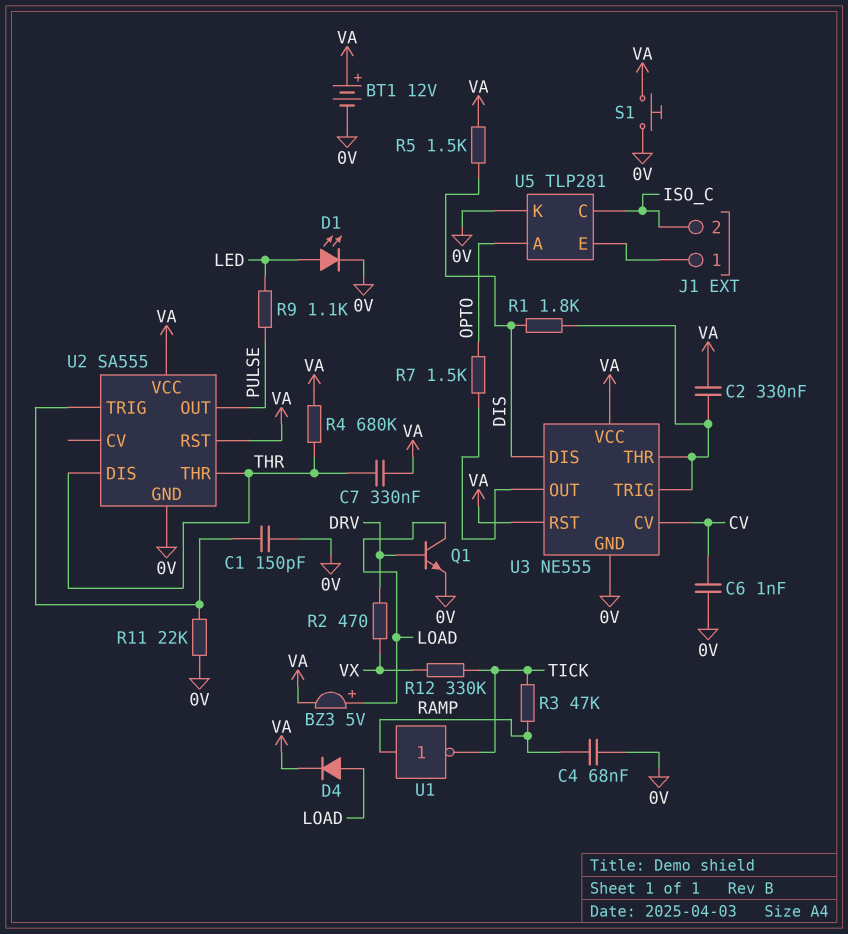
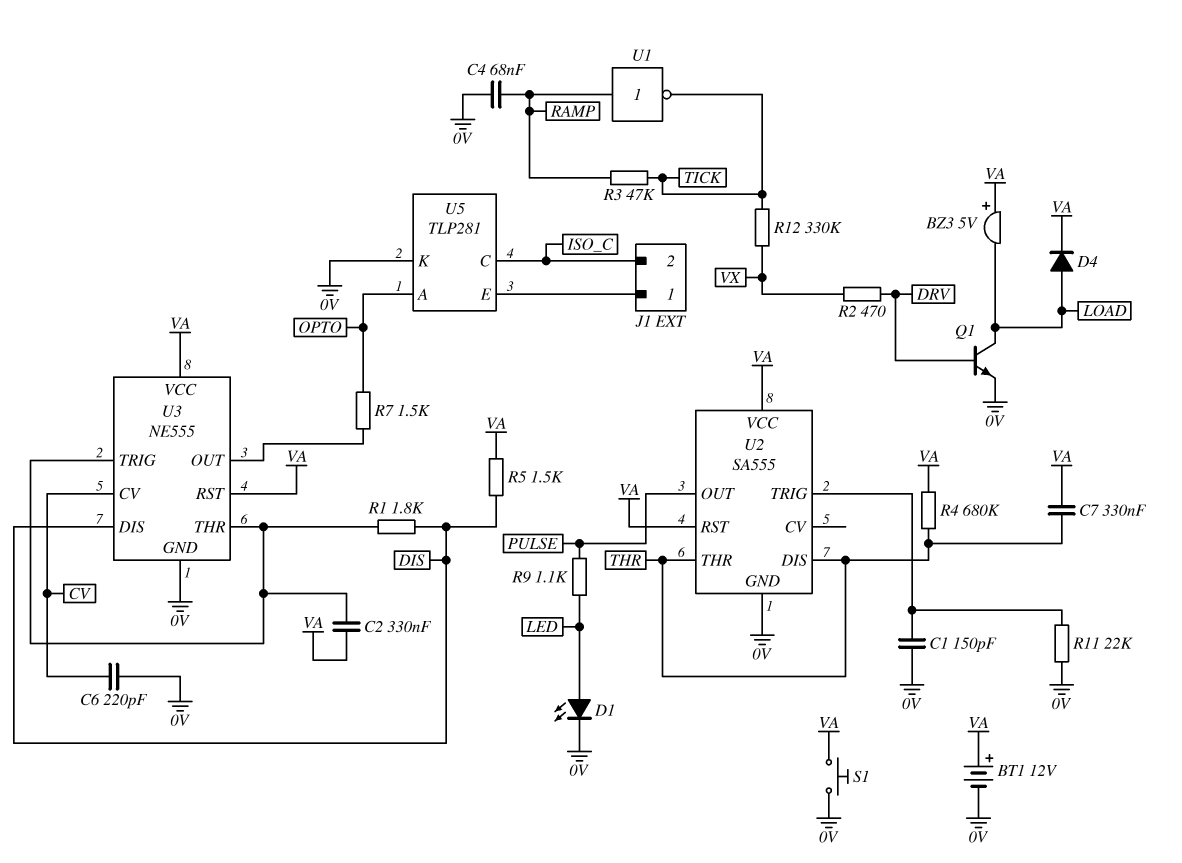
BZ3: buzzer 5V (plus LOAD, minus VA) -> buzzer 5V (plus VA, minus LOAD)
C6: 1nF (0V, CV) -> 220pF (0V, CV)

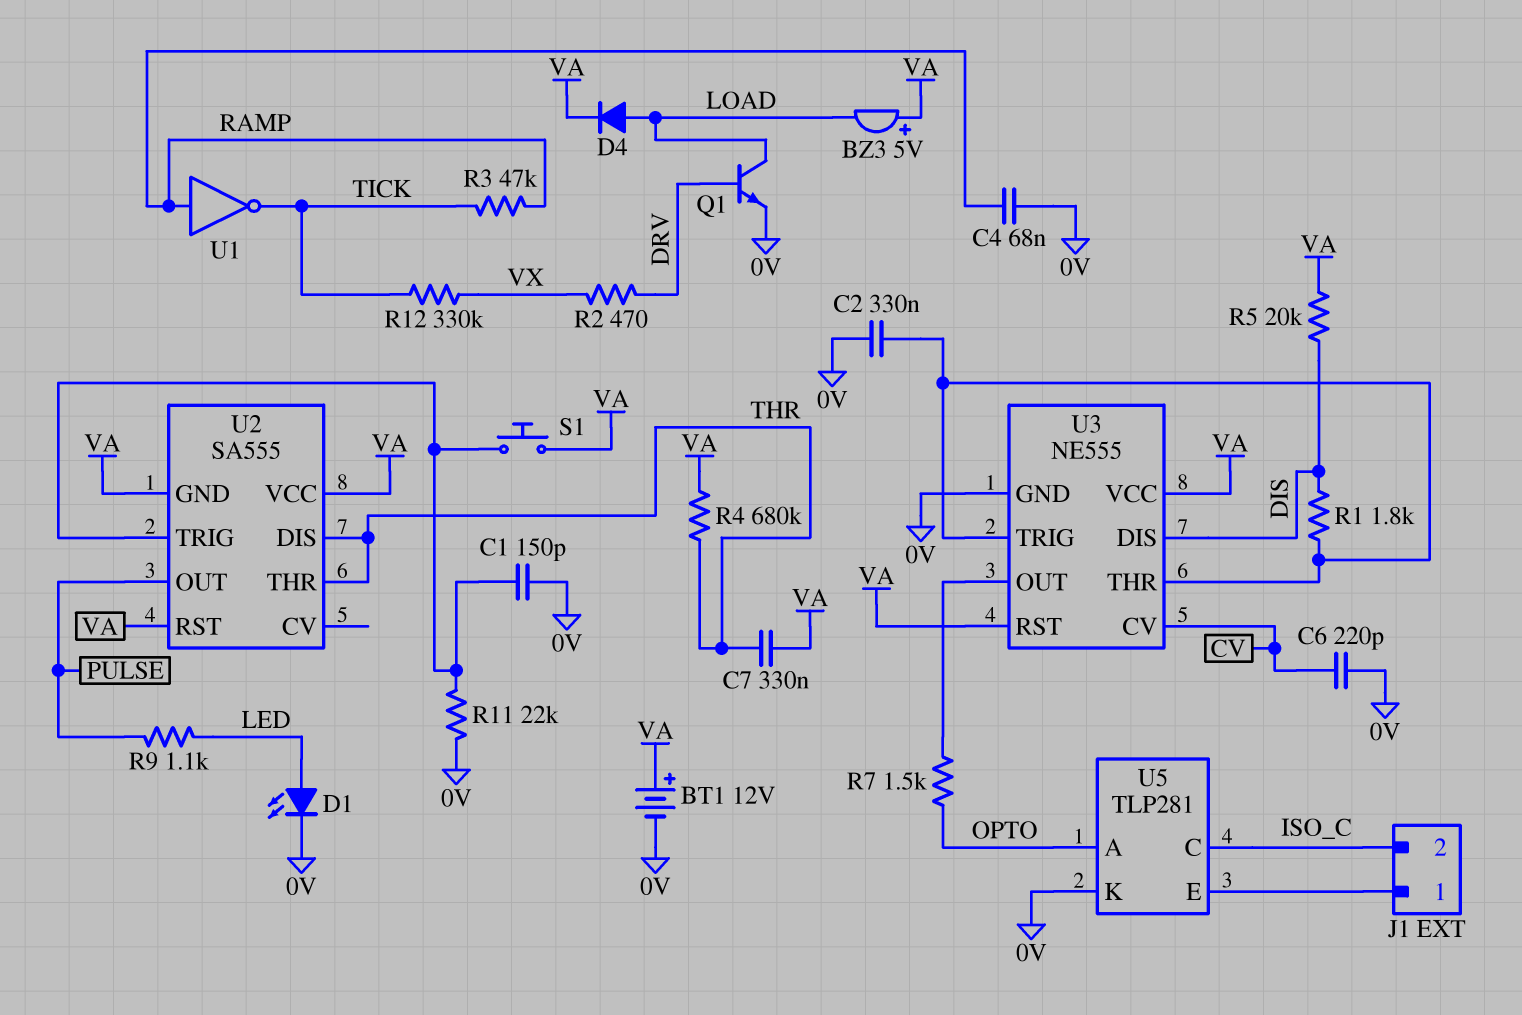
C2: 330nF (U3/THR, VA) -> 330nF (0V, U3/THR)
R5: 1.5k (DIS, VA) -> 20k (DIS, VA)
S1: button (0V, VA) -> button (U2/TRIG, VA)
U2 pin GND: 0V -> VA

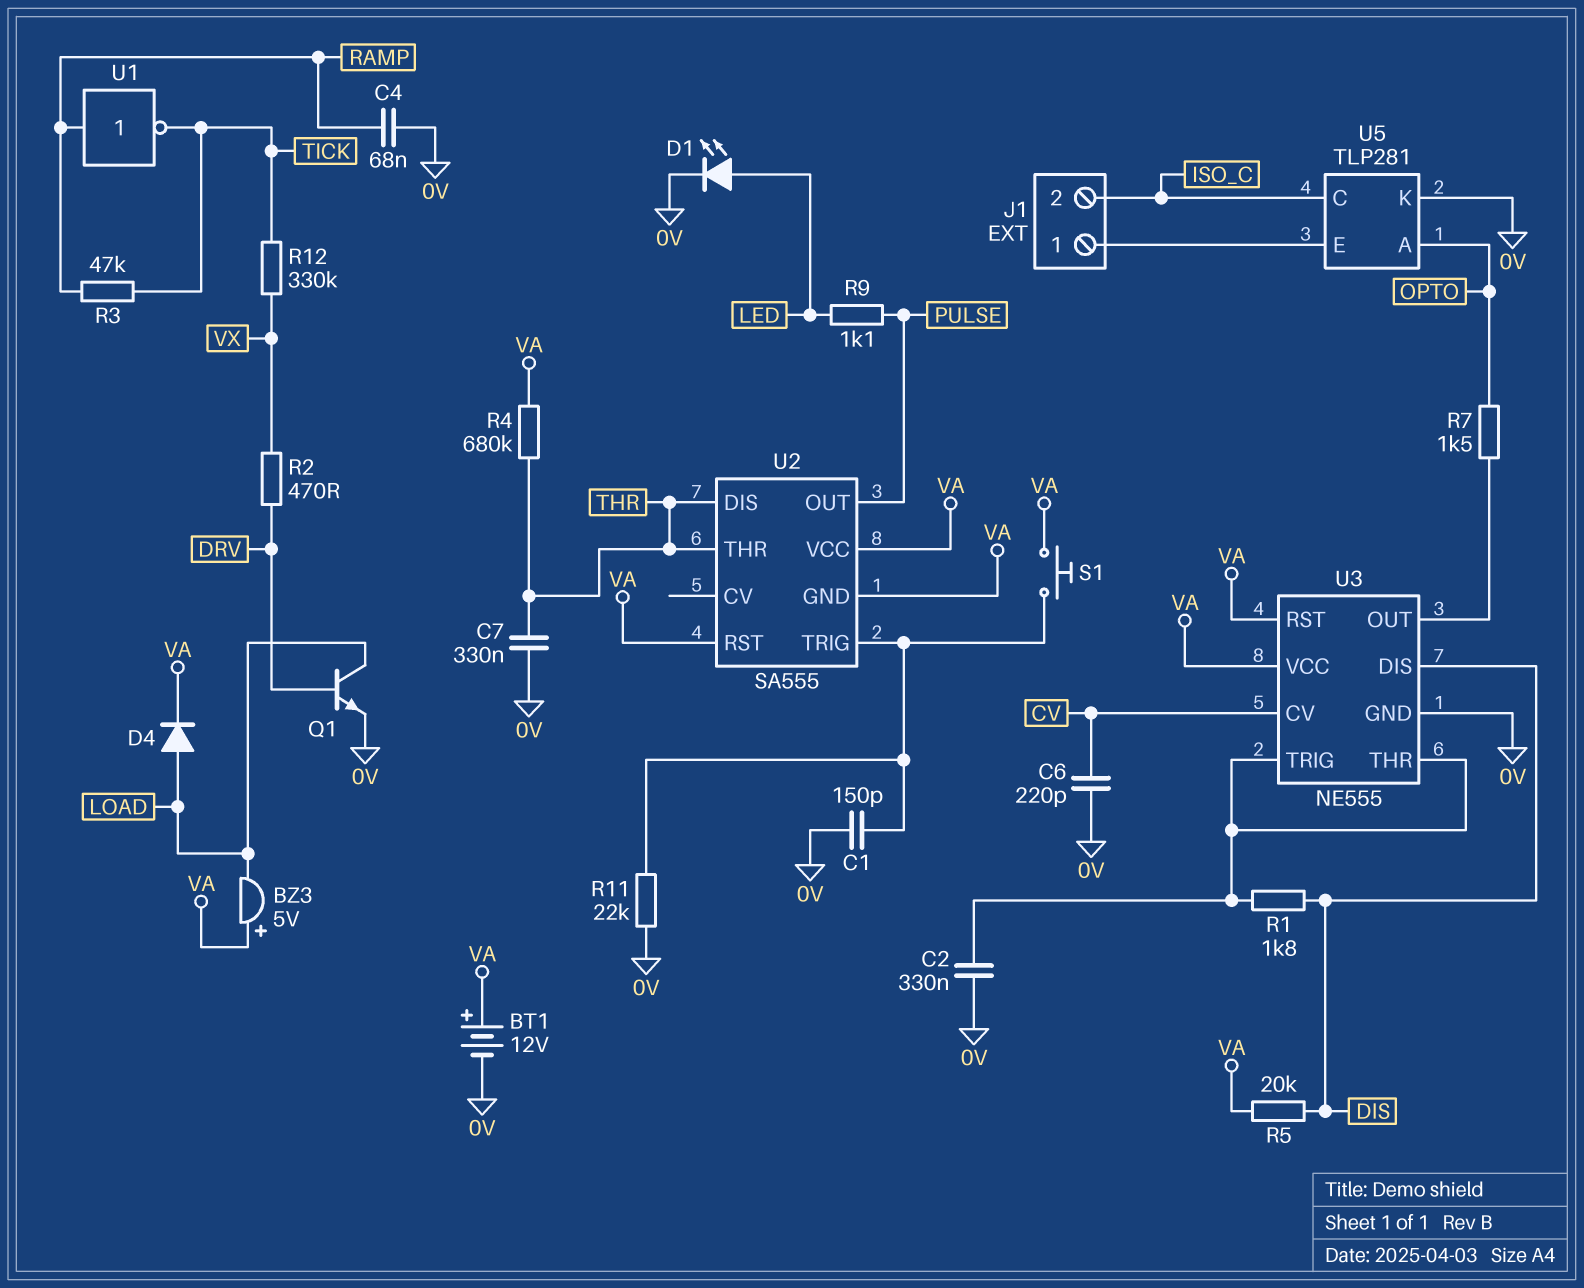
C7: 330nF (THR, VA) -> 330nF (0V, THR)

